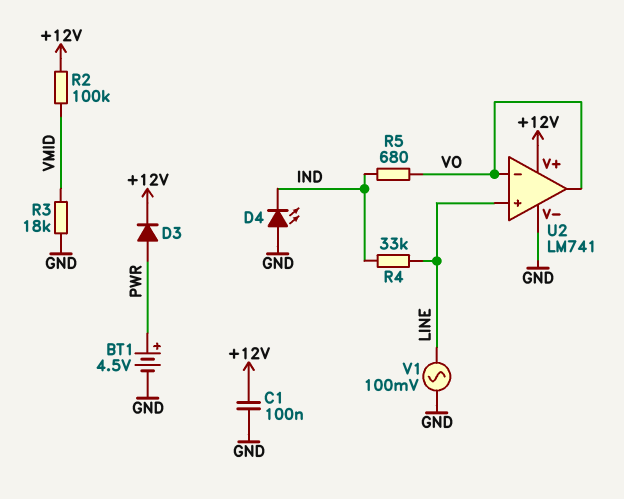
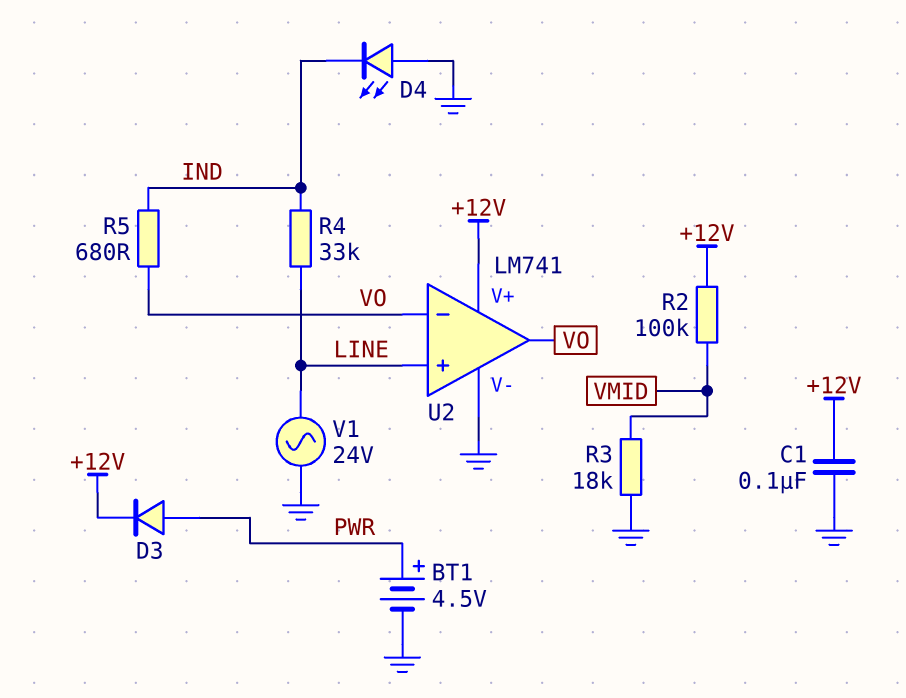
V1: AC 100mV (GND, LINE) -> AC 24V (GND, LINE)

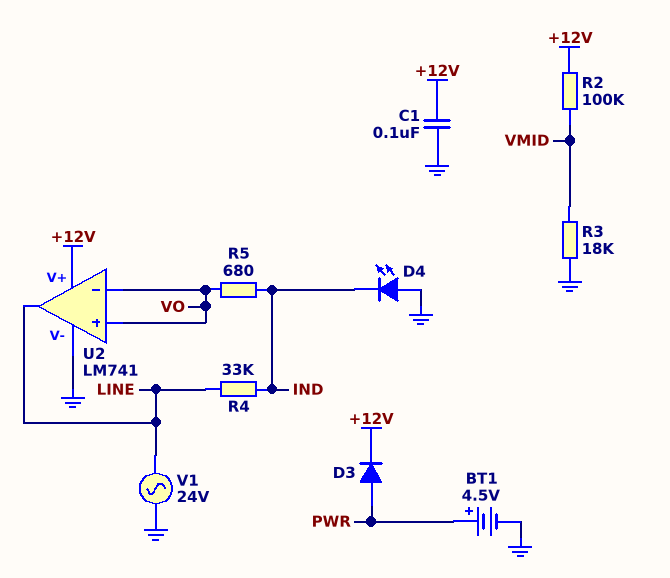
U2 pin in+: LINE -> VO
U2 pin out: VO -> LINE

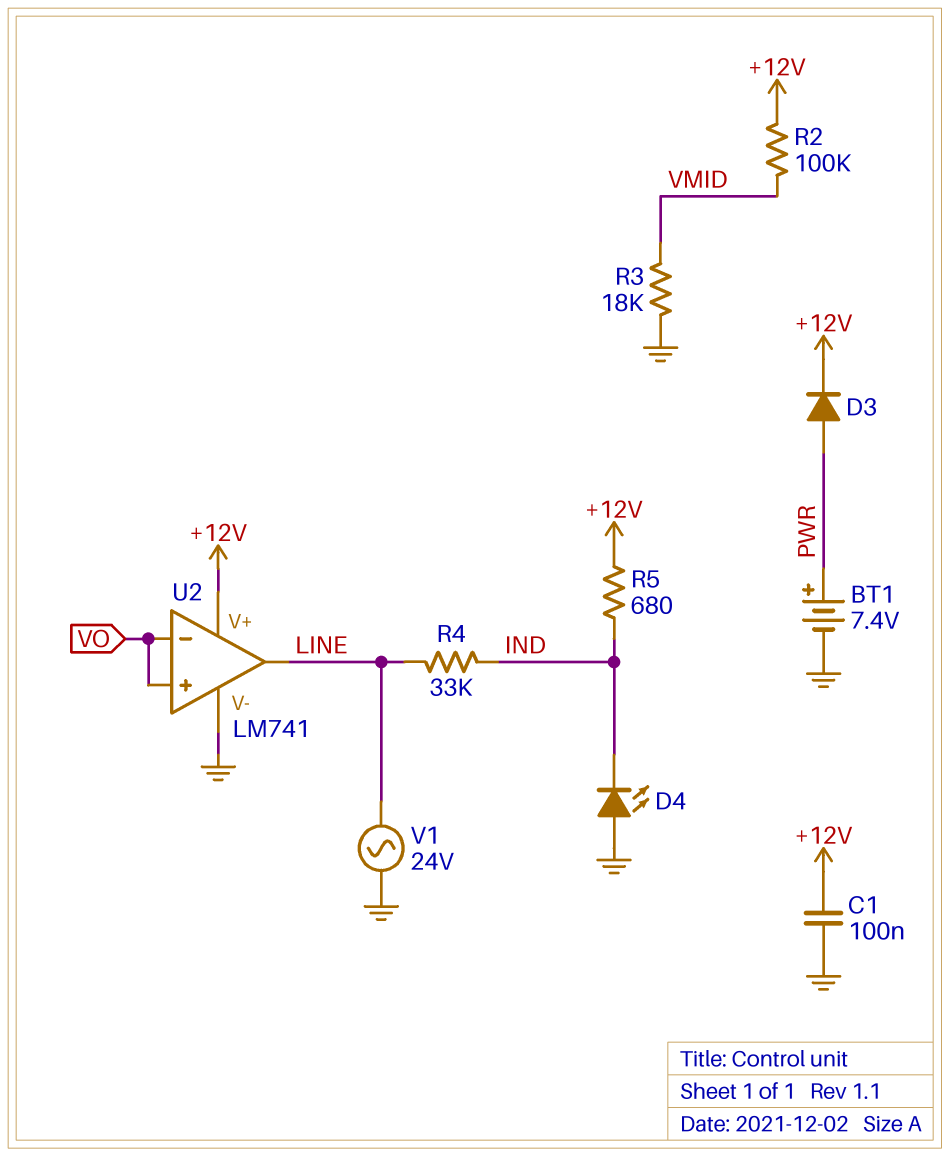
BT1: 4.5V (plus PWR, minus GND) -> 7.4V (plus PWR, minus GND)
R5: 680 (IND, VO) -> 680 (+12V, IND)

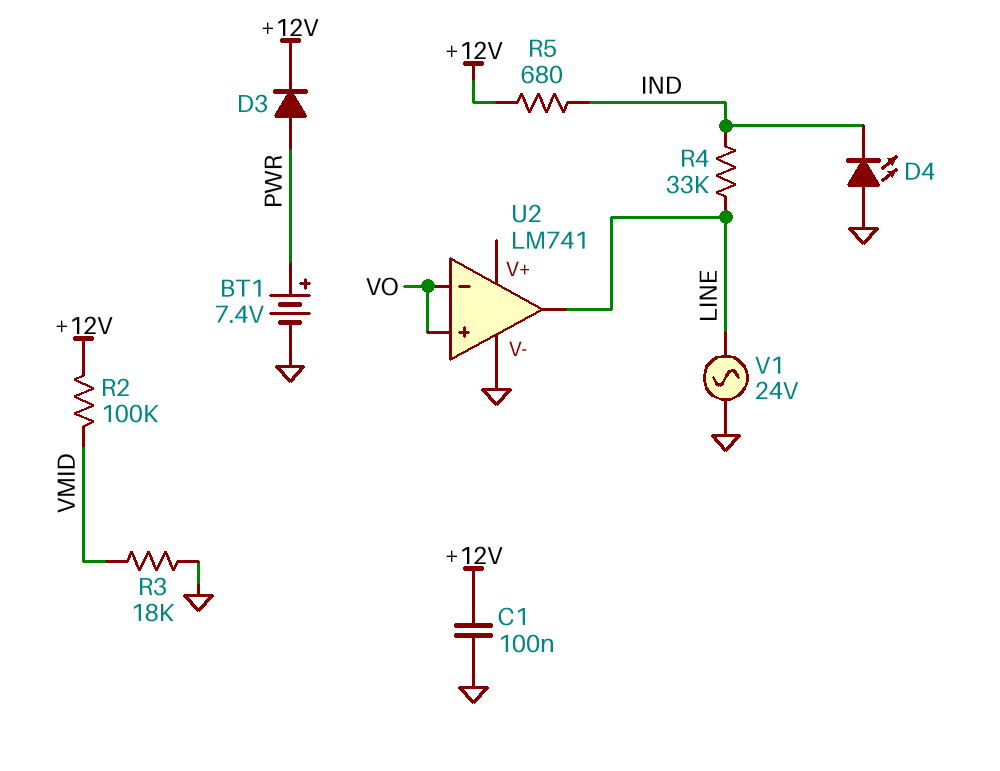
U2 pin V+: +12V -> none

